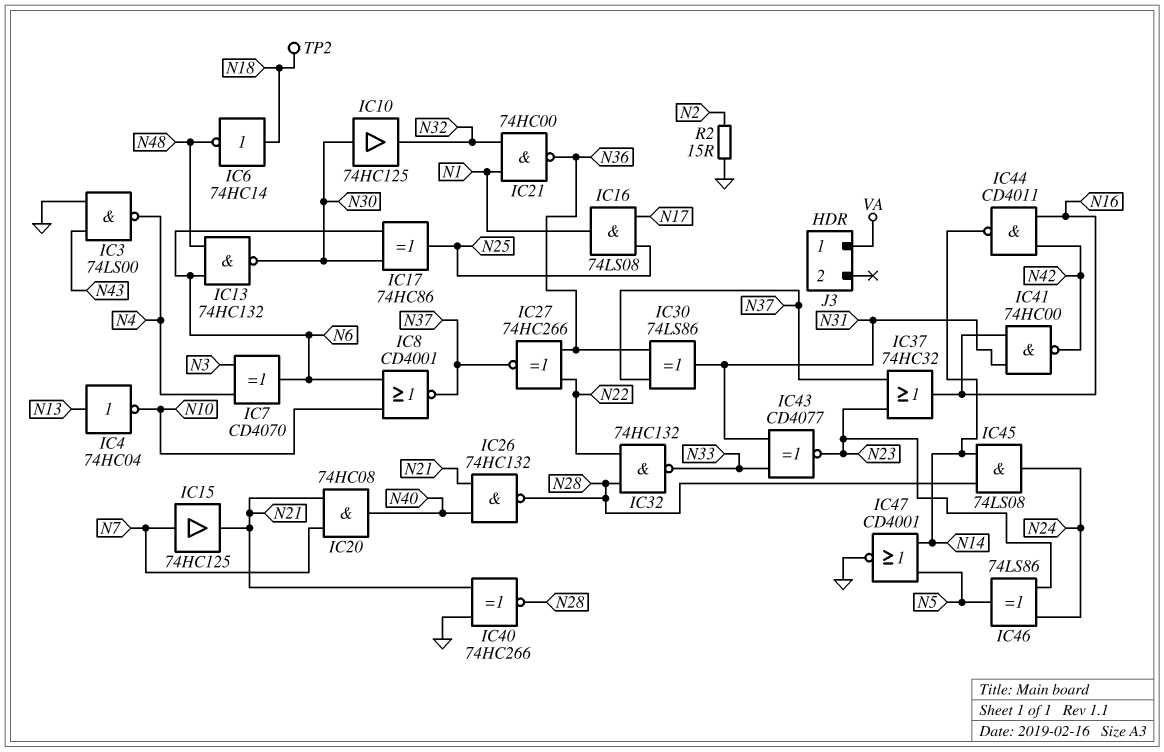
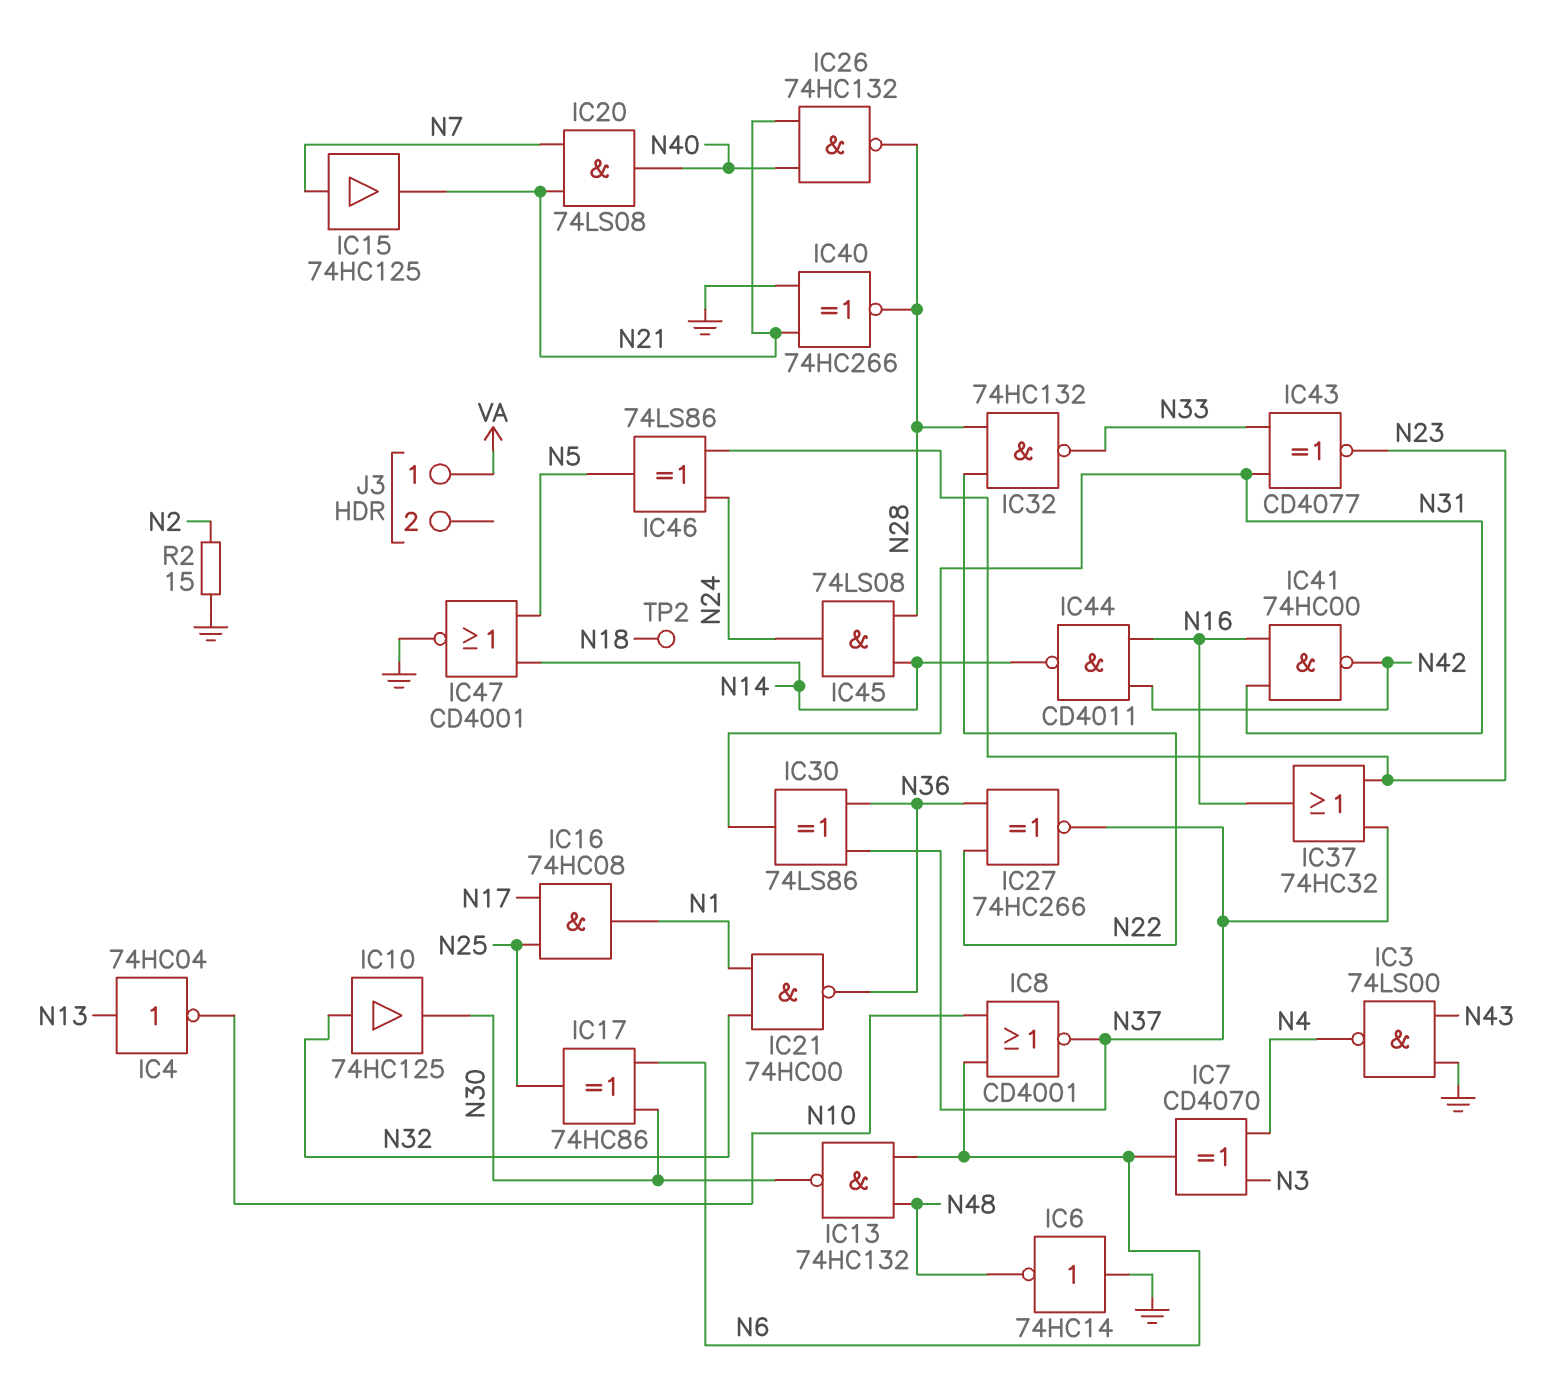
IC6: NOT 74HC14 (in N18, out N48) -> NOT 74HC14 (in GND, out N48)
IC10: buffer 74HC125 (in N30, out N32) -> buffer 74HC125 (in N32, out N30)
IC16: AND 74LS08 (in N17, in N25, out N1) -> AND 74HC08 (in N17, in N25, out N1)
IC20: AND 74HC08 (in N7, in N21, out N40) -> AND 74LS08 (in N7, in N21, out N40)

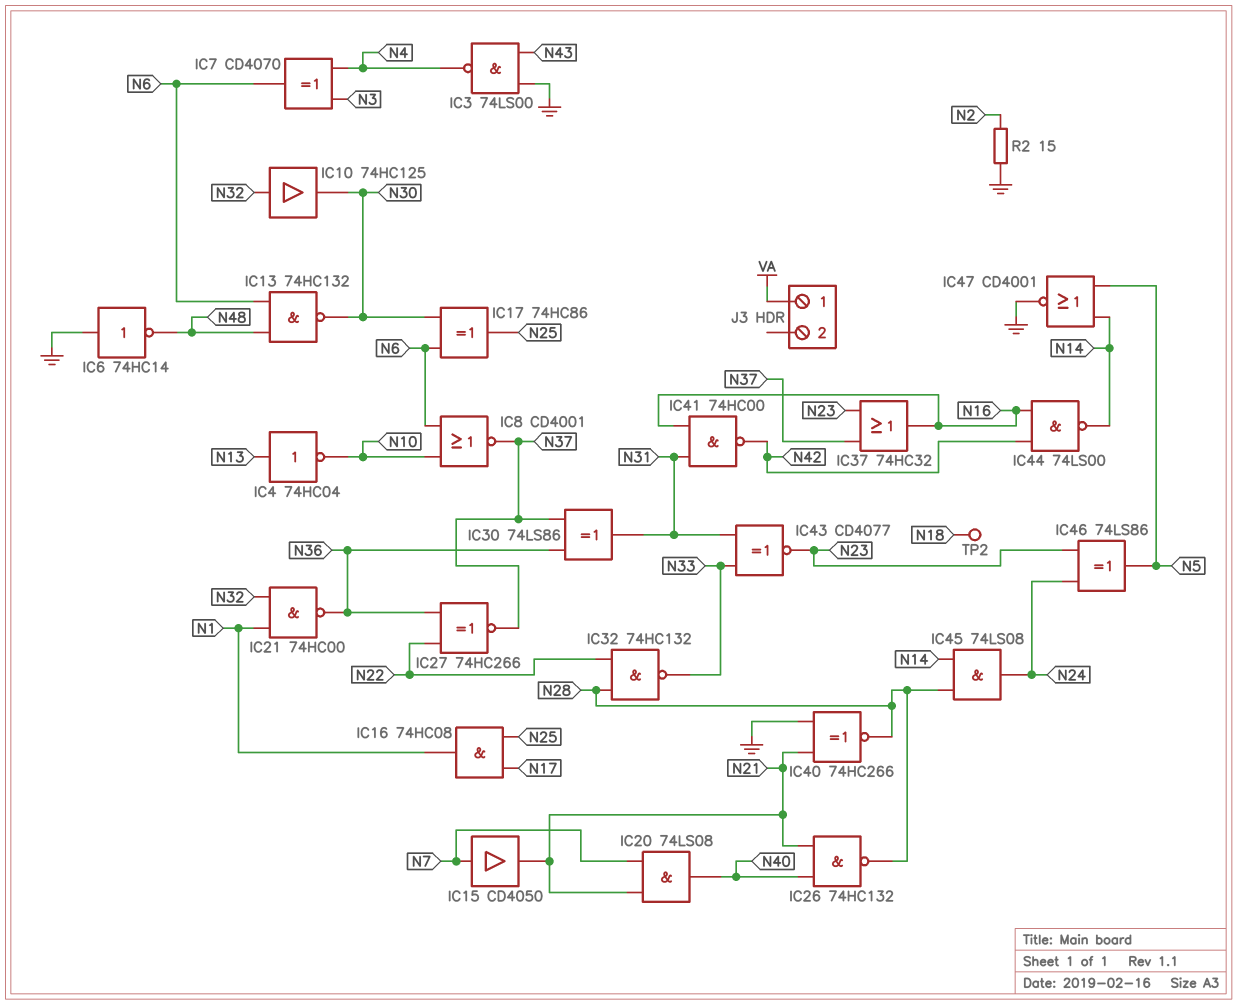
IC15: buffer 74HC125 (in N7, out N21) -> buffer CD4050 (in N7, out N21)
IC44: NAND CD4011 (in N16, in N42, out N14) -> NAND 74LS00 (in N16, in N42, out N14)

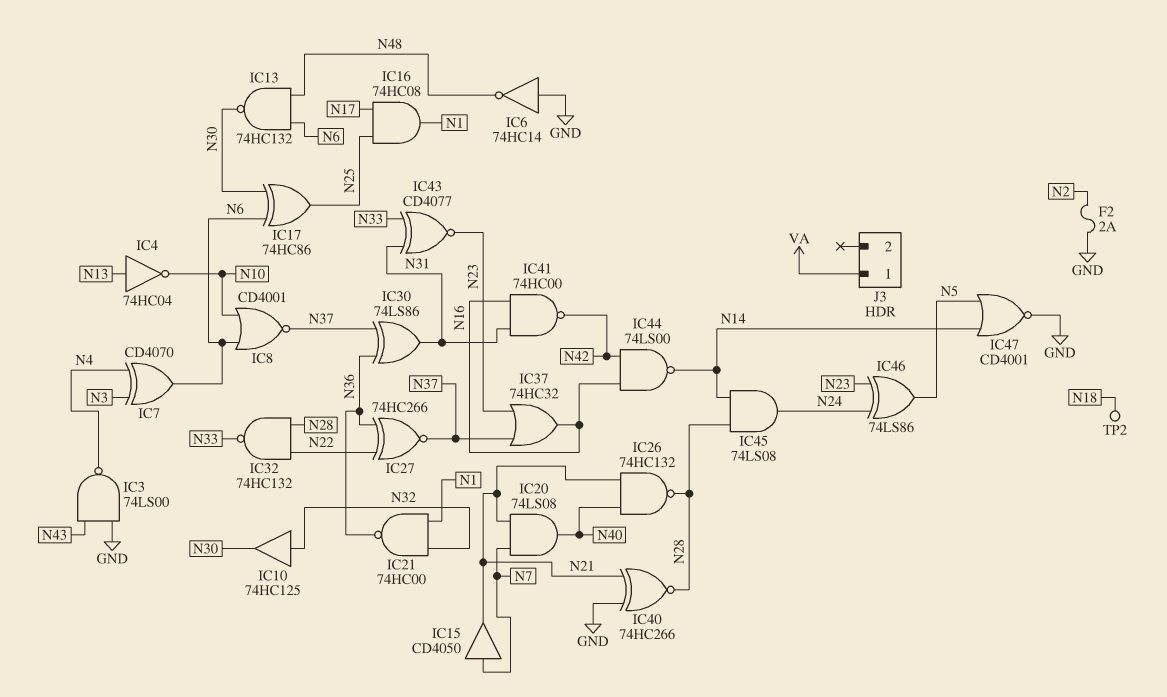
F2: none -> 2A (GND, N2)
R2: 15 (GND, N2) -> none

